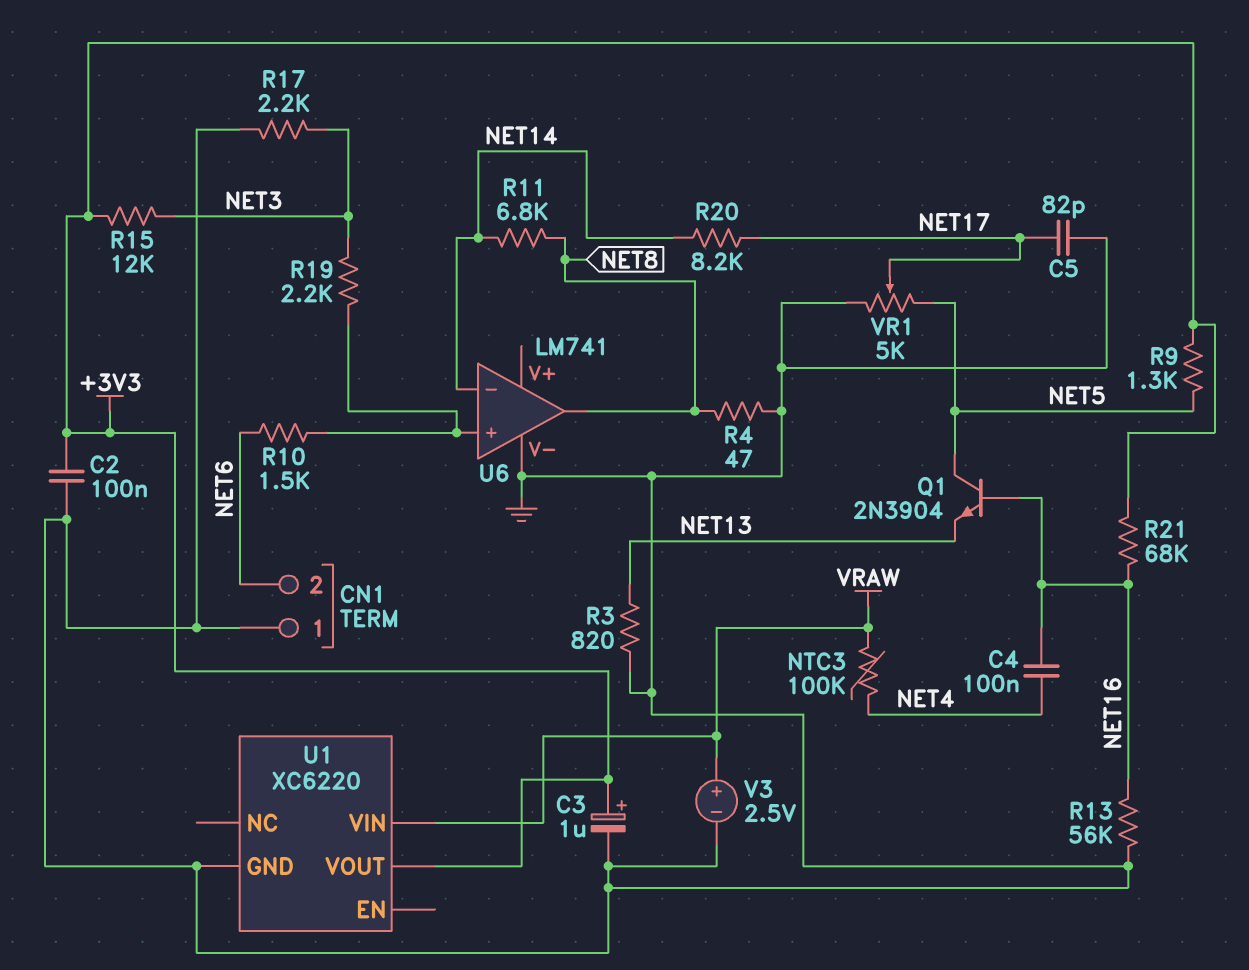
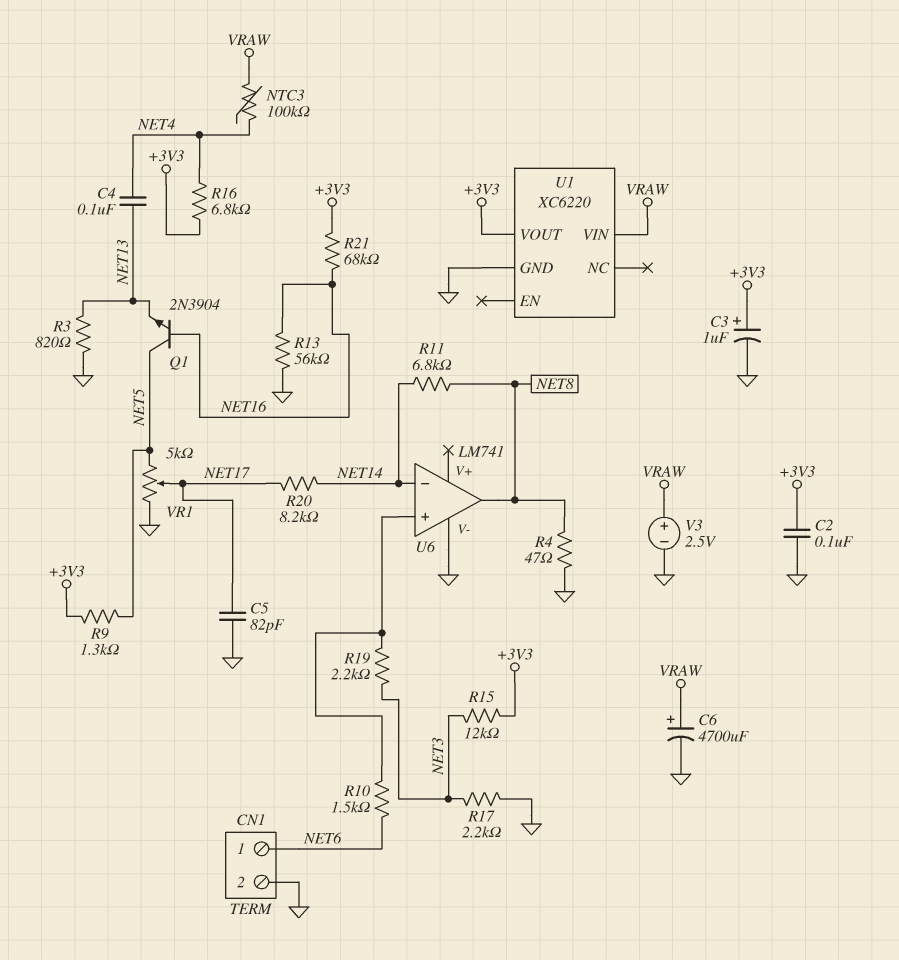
C4: 100nF (NET4, NET16) -> 100nF (NET4, NET13)
C6: none -> 4700uF (plus VRAW, minus GND)
CN1 pin 1: GND -> NET6
CN1 pin 2: NET6 -> GND
R16: none -> 6.8k (+3V3, NET4)

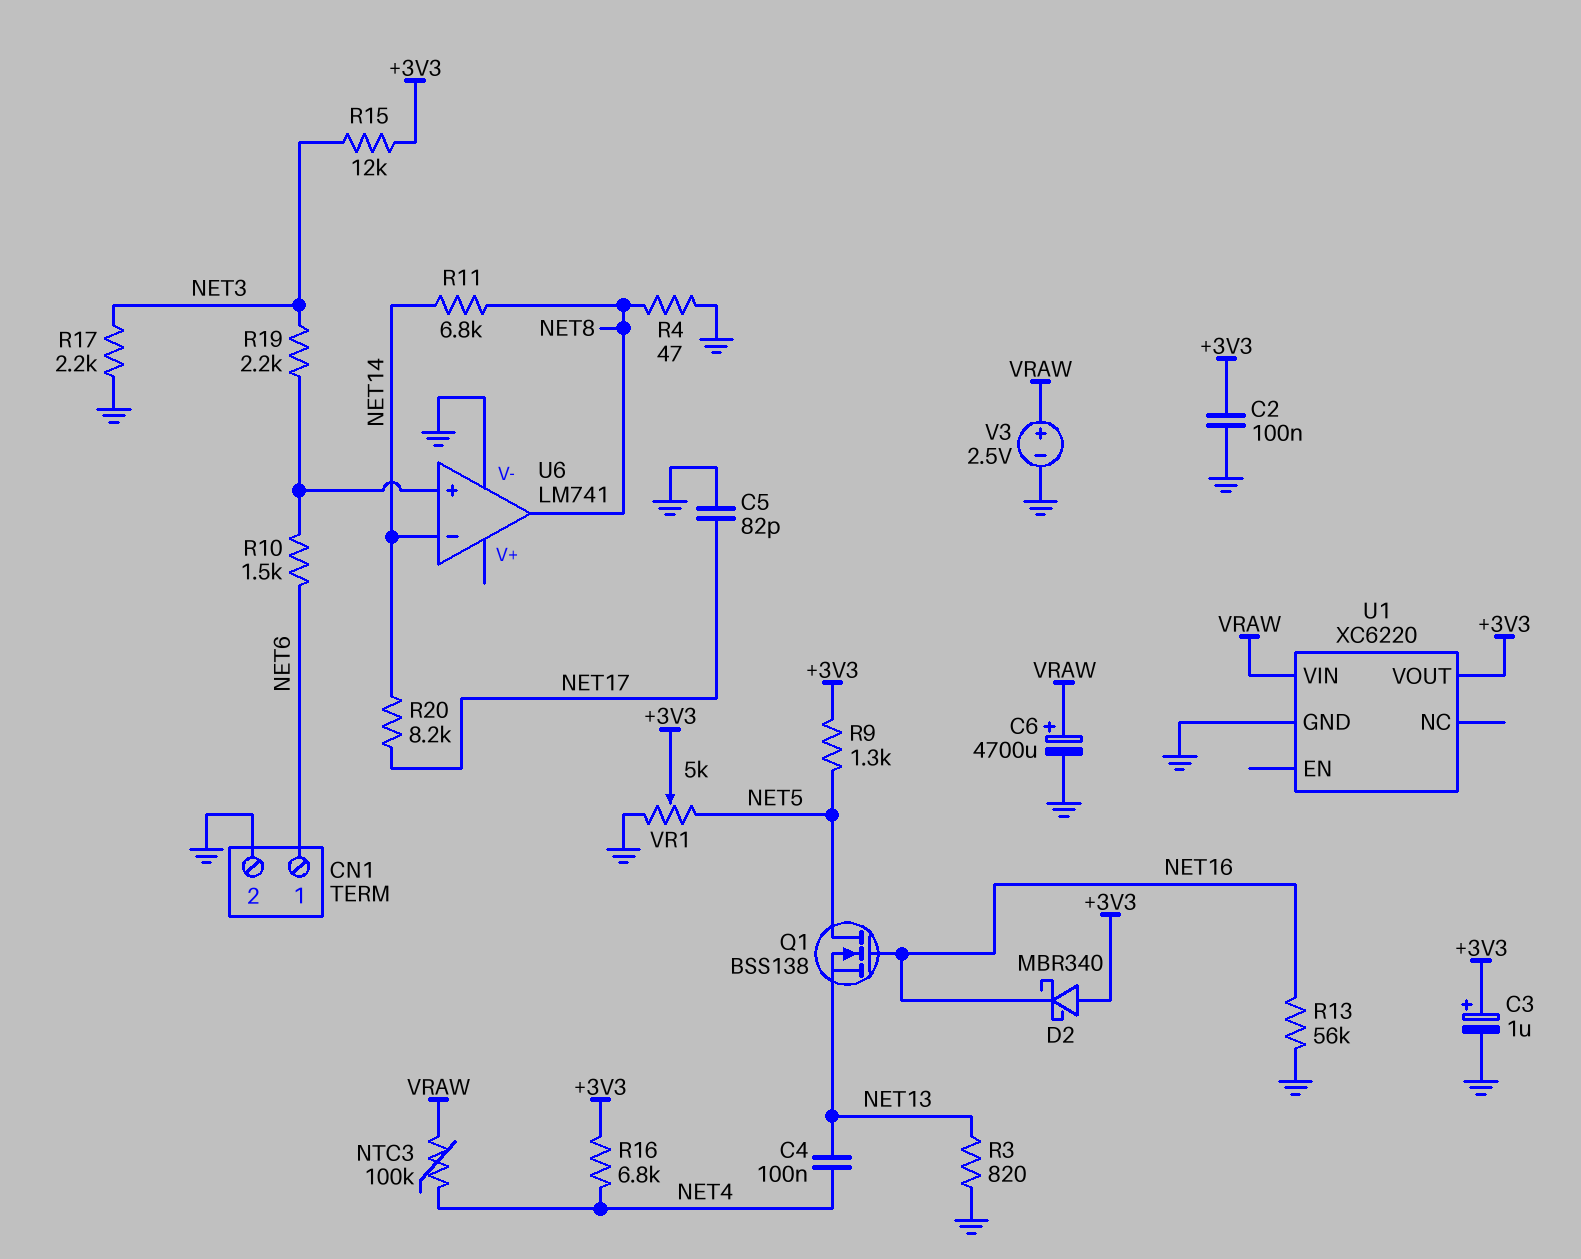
D2: none -> schottky MBR340 (A +3V3, K NET16)
Q1: NPN 2N3904 (B NET16, C NET5, E NET13) -> NMOS BSS138 (G NET16, D NET5, S NET13)
R21: 68k (+3V3, NET16) -> none
VR1: 5k (GND, NET5, wiper NET17) -> 5k (GND, NET5, wiper +3V3)

